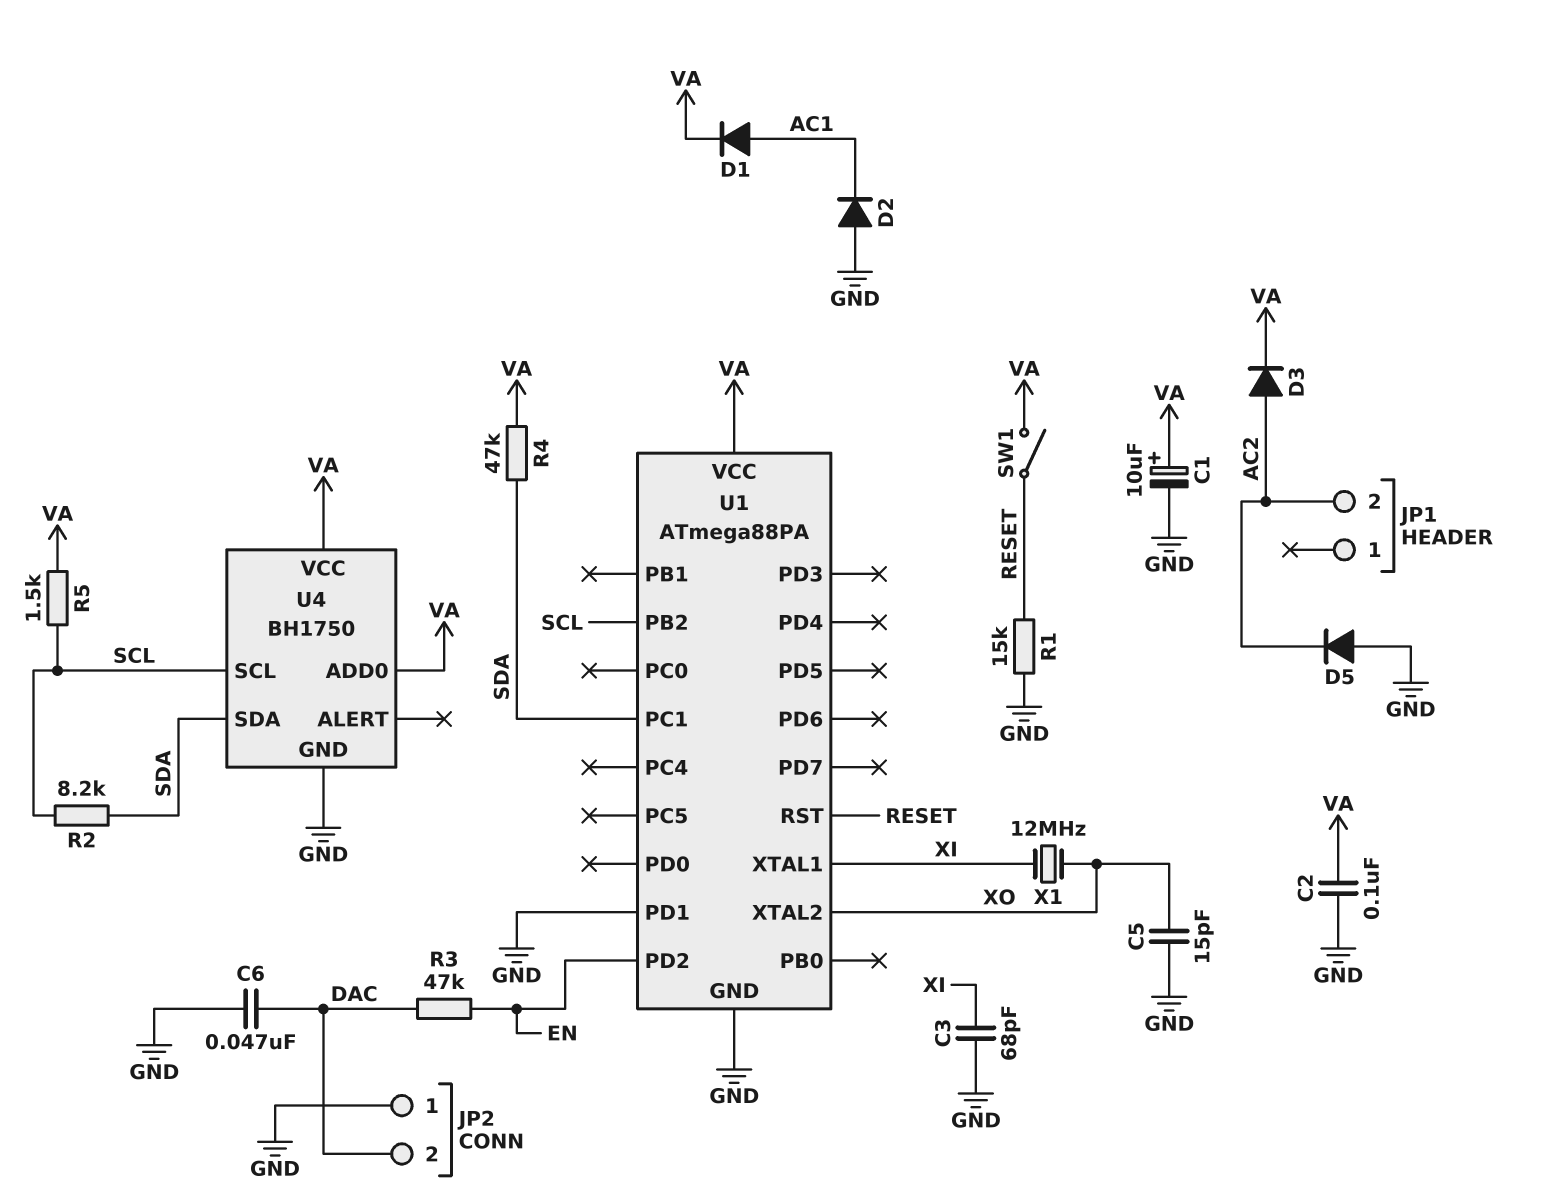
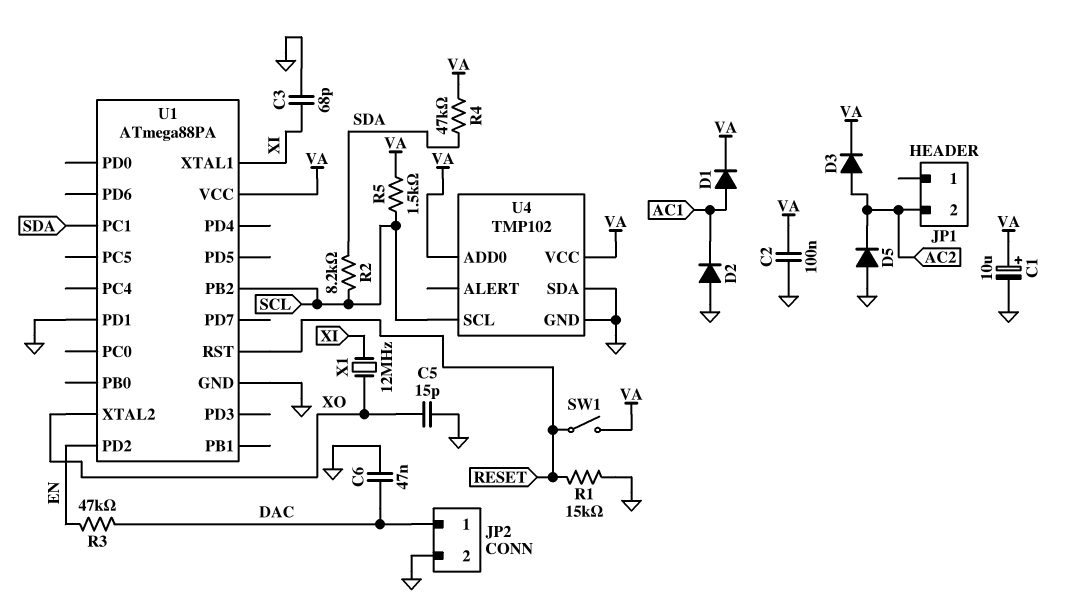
JP2 pin 1: GND -> DAC
JP2 pin 2: DAC -> GND
U4: BH1750 -> TMP102
U4 pin SDA: SDA -> GND

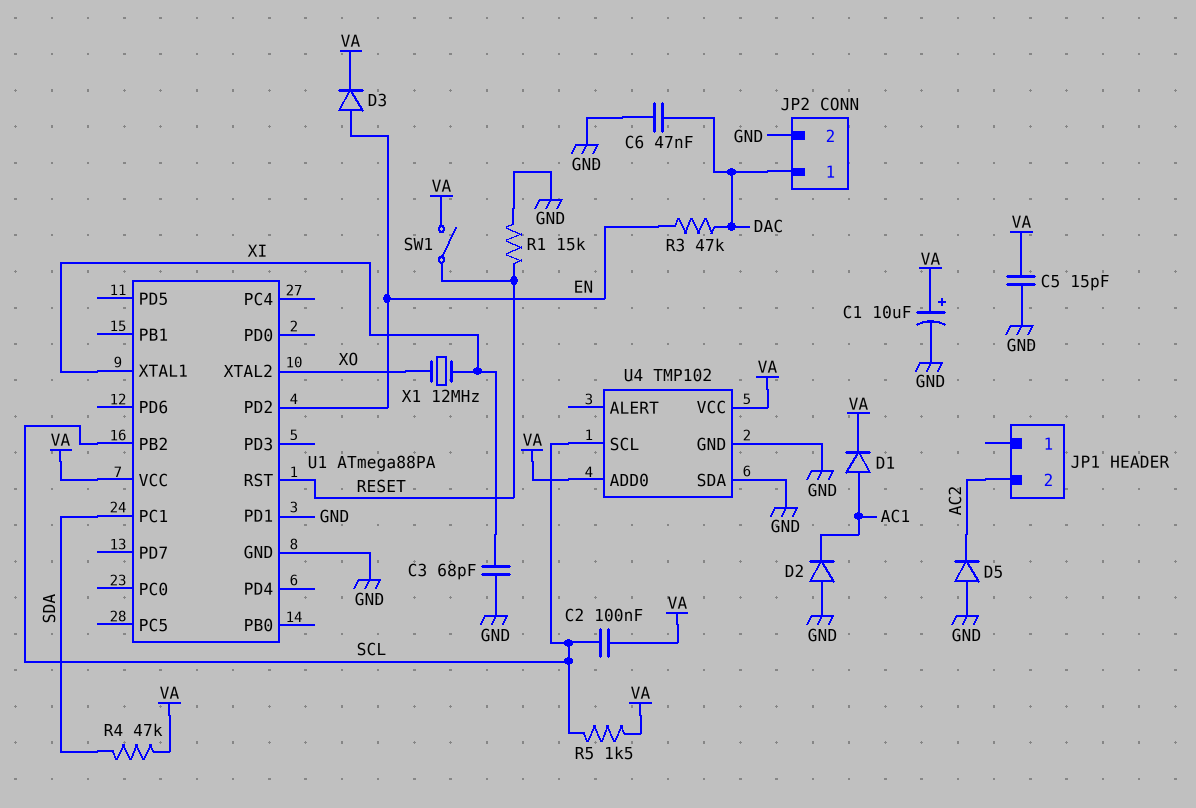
C2: 100nF (GND, VA) -> 100nF (SCL, VA)
C5: 15pF (GND, XO) -> 15pF (GND, VA)
D3: diode (A AC2, K VA) -> diode (A EN, K VA)
R2: 8.2k (SCL, SDA) -> none

